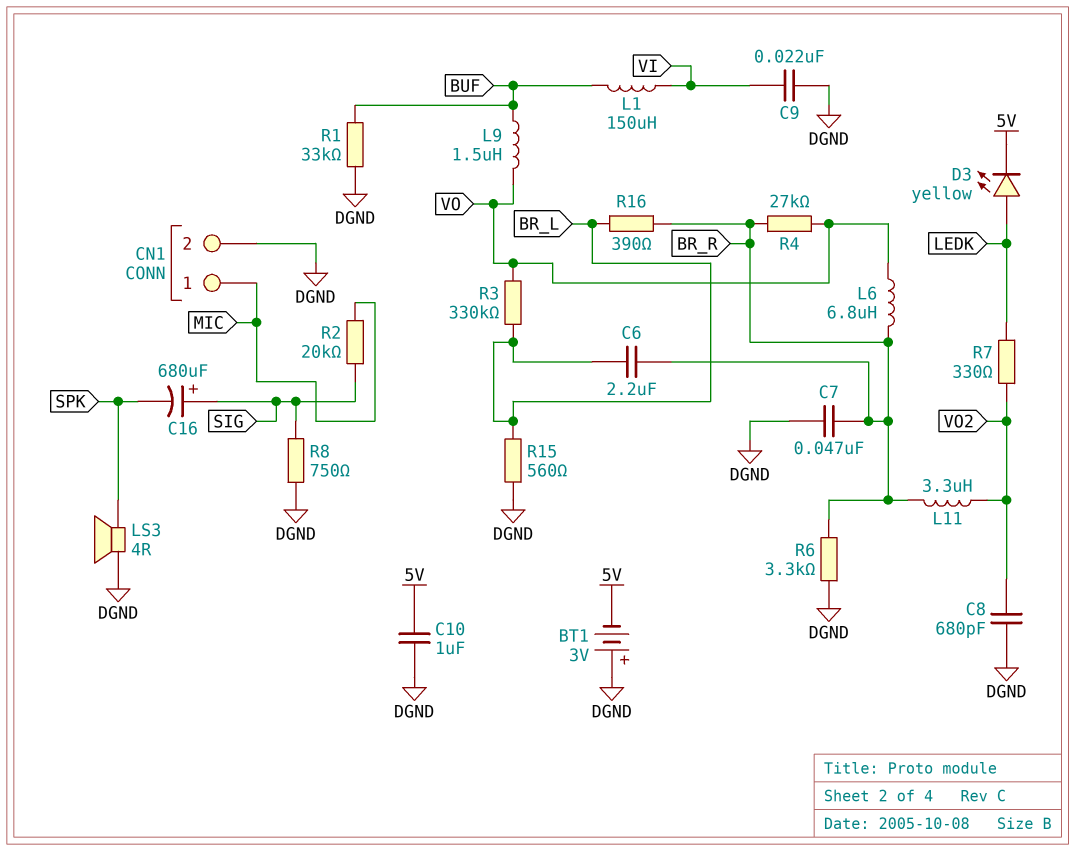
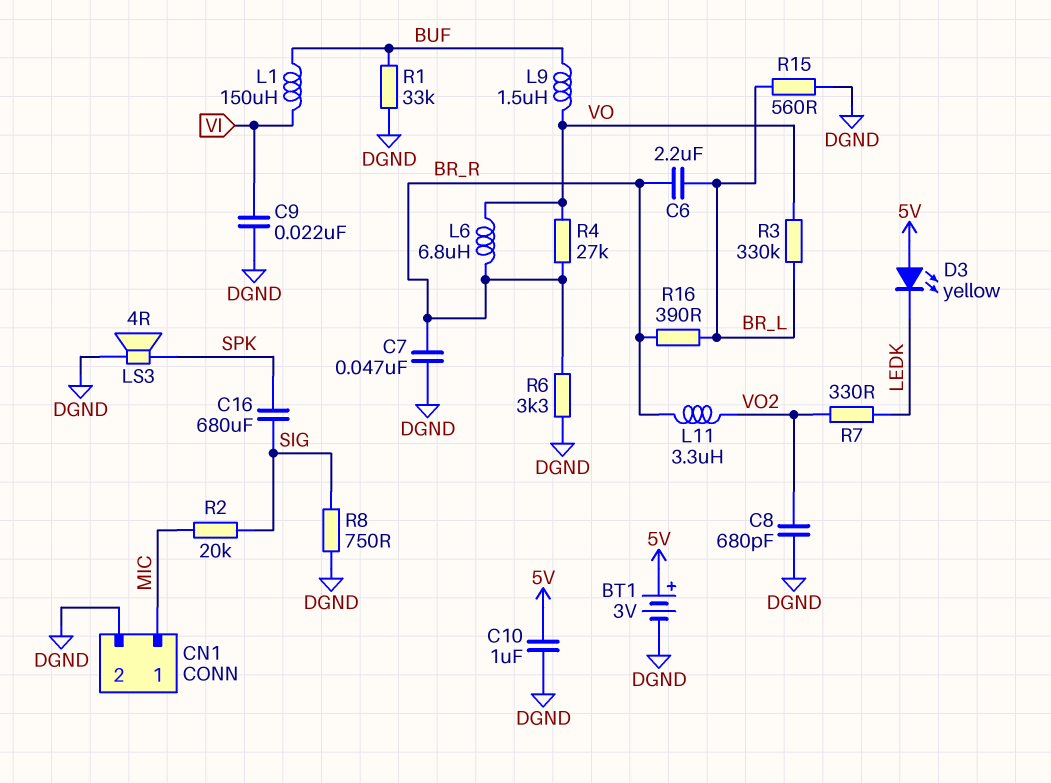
BT1: 3V (plus DGND, minus 5V) -> 3V (plus 5V, minus DGND)
C16: 680uF (plus SIG, minus SPK) -> 680uF (SIG, SPK)
D3: LED yellow (A LEDK, K 5V) -> LED yellow (A 5V, K LEDK)

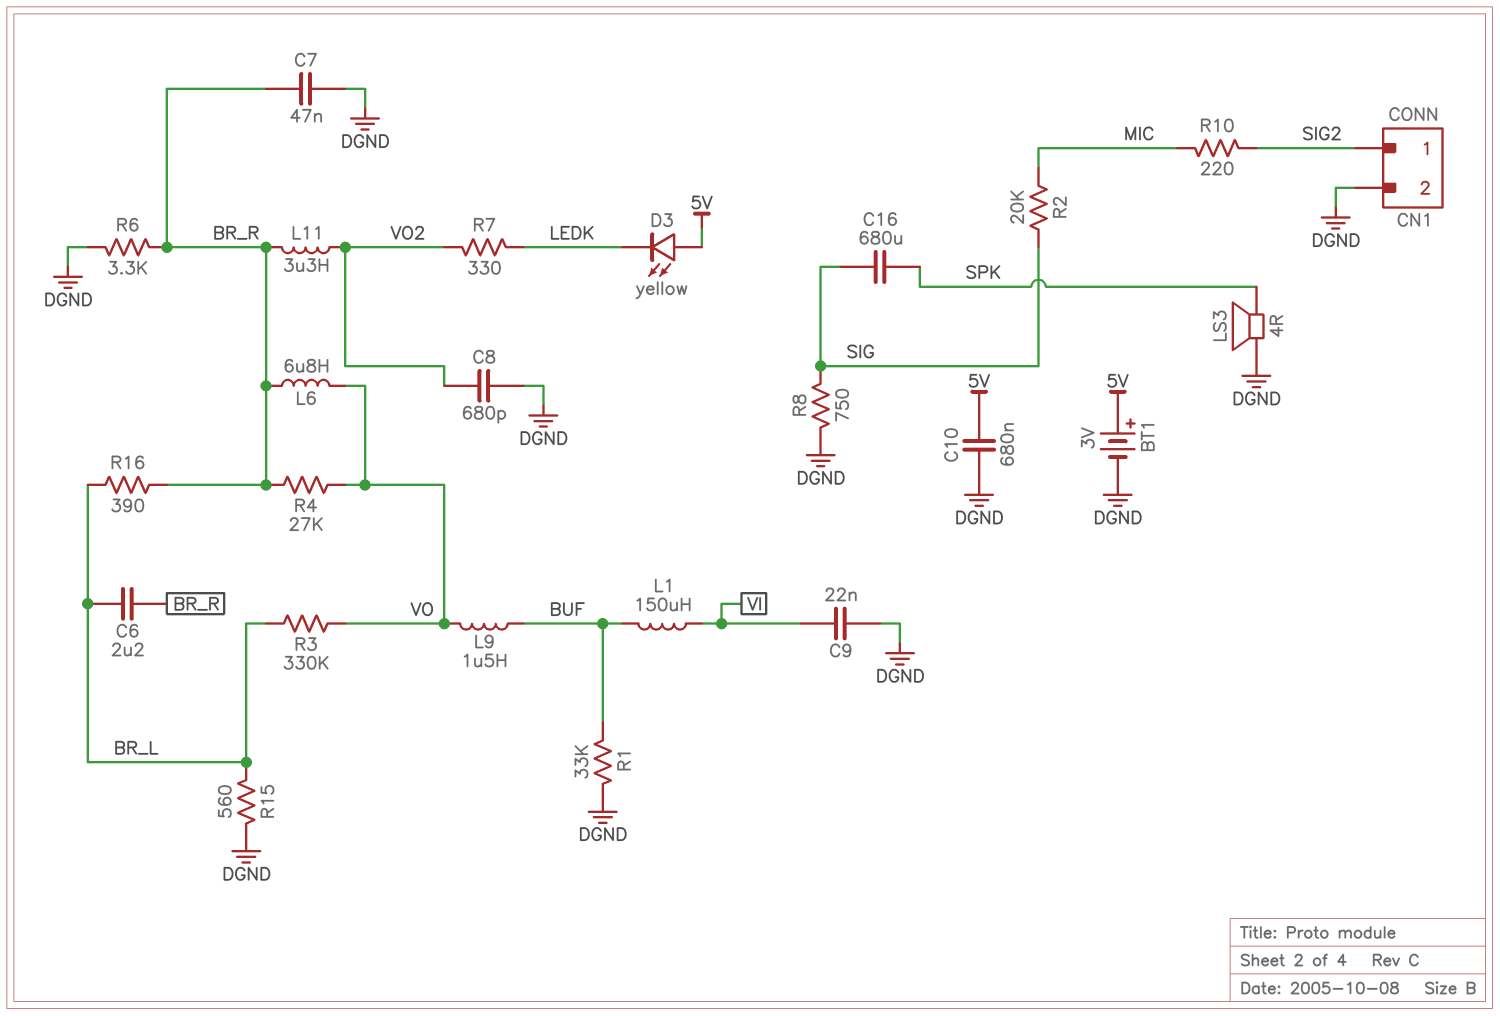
C10: 1uF (5V, DGND) -> 680nF (5V, DGND)
CN1 pin 1: MIC -> SIG2
R10: none -> 220 (MIC, SIG2)

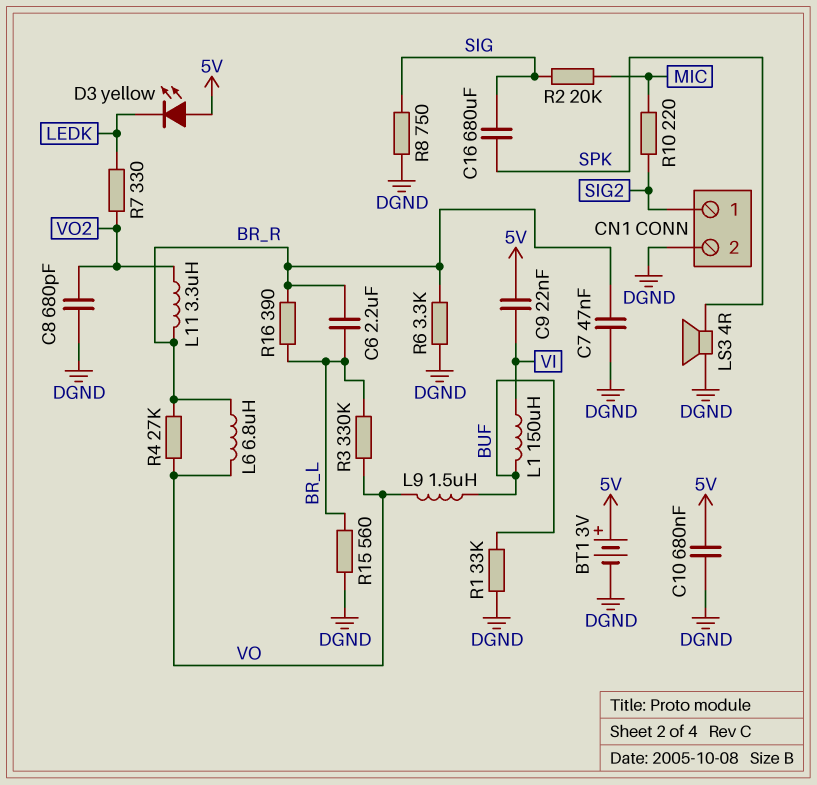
C9: 22nF (DGND, VI) -> 22nF (5V, VI)

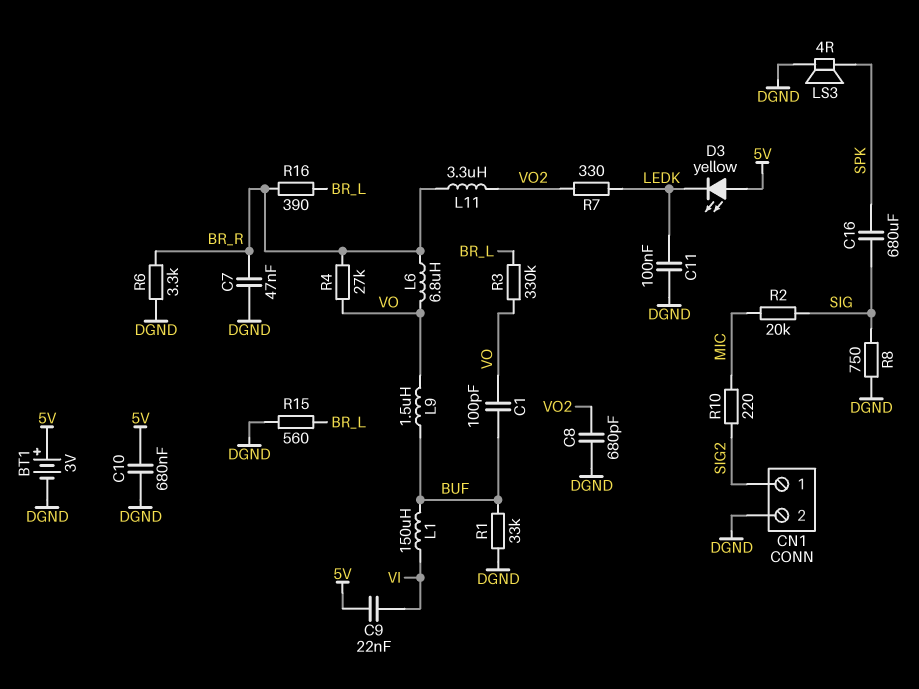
C1: none -> 100pF (BUF, VO)
C6: 2.2uF (BR_L, BR_R) -> none
C11: none -> 100nF (DGND, LEDK)

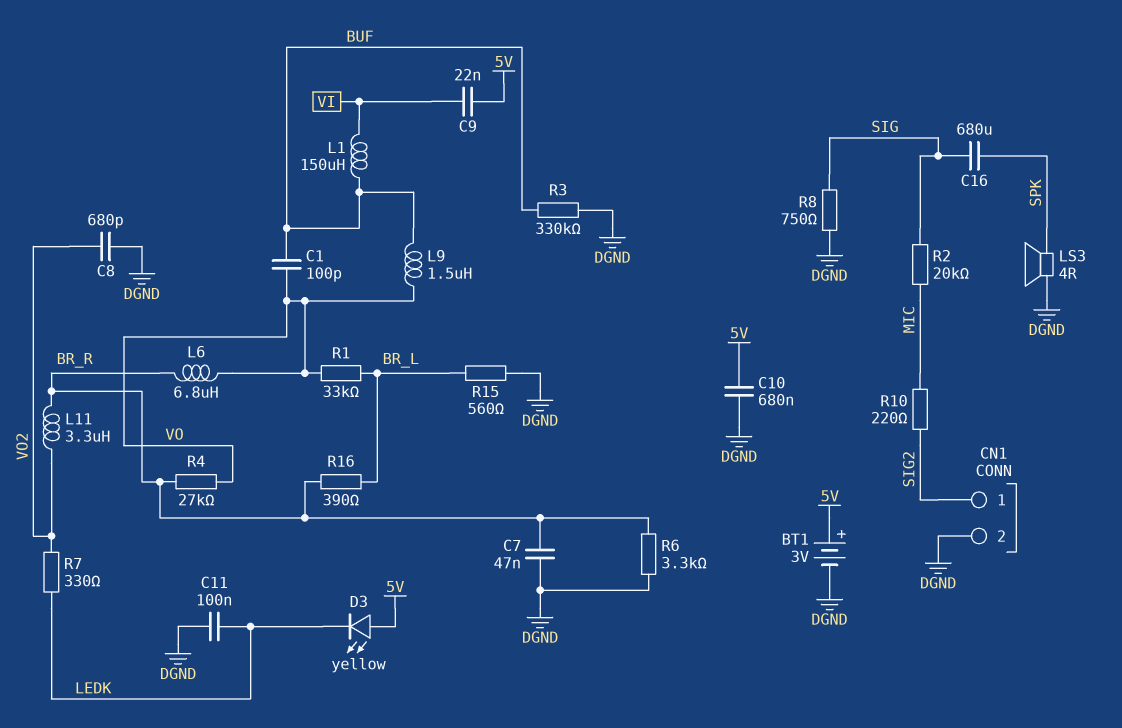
R1: 33k (BUF, DGND) -> 33k (BR_L, VO)
R3: 330k (BR_L, VO) -> 330k (BUF, DGND)

